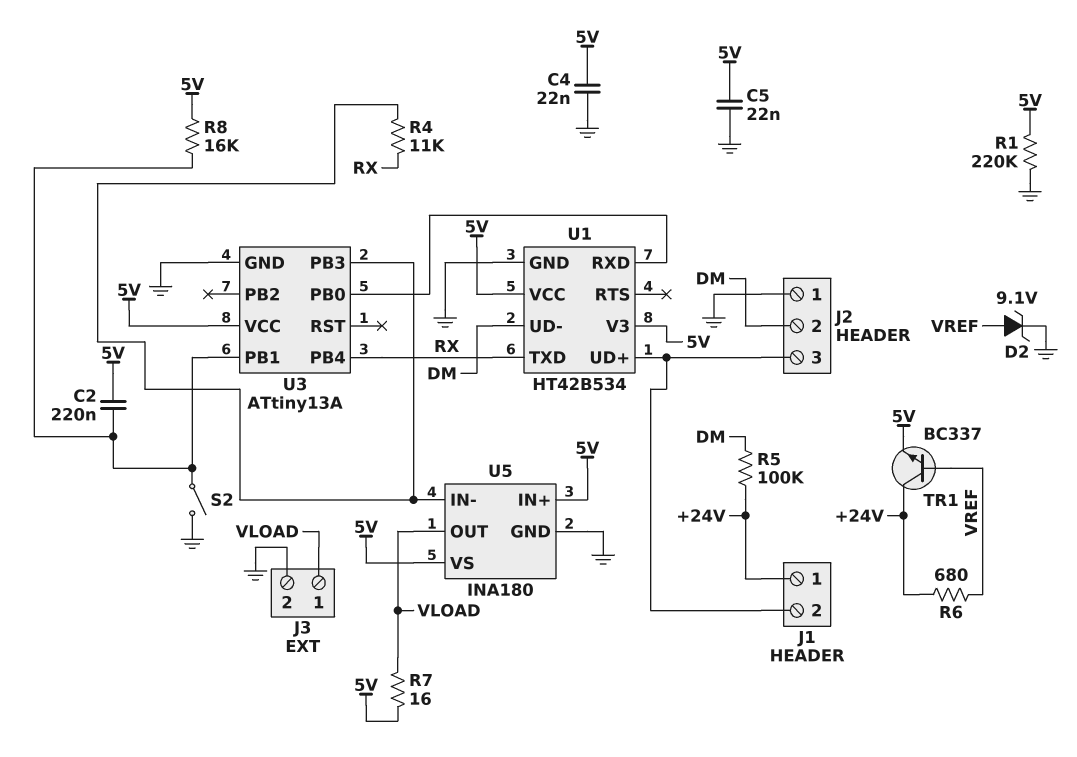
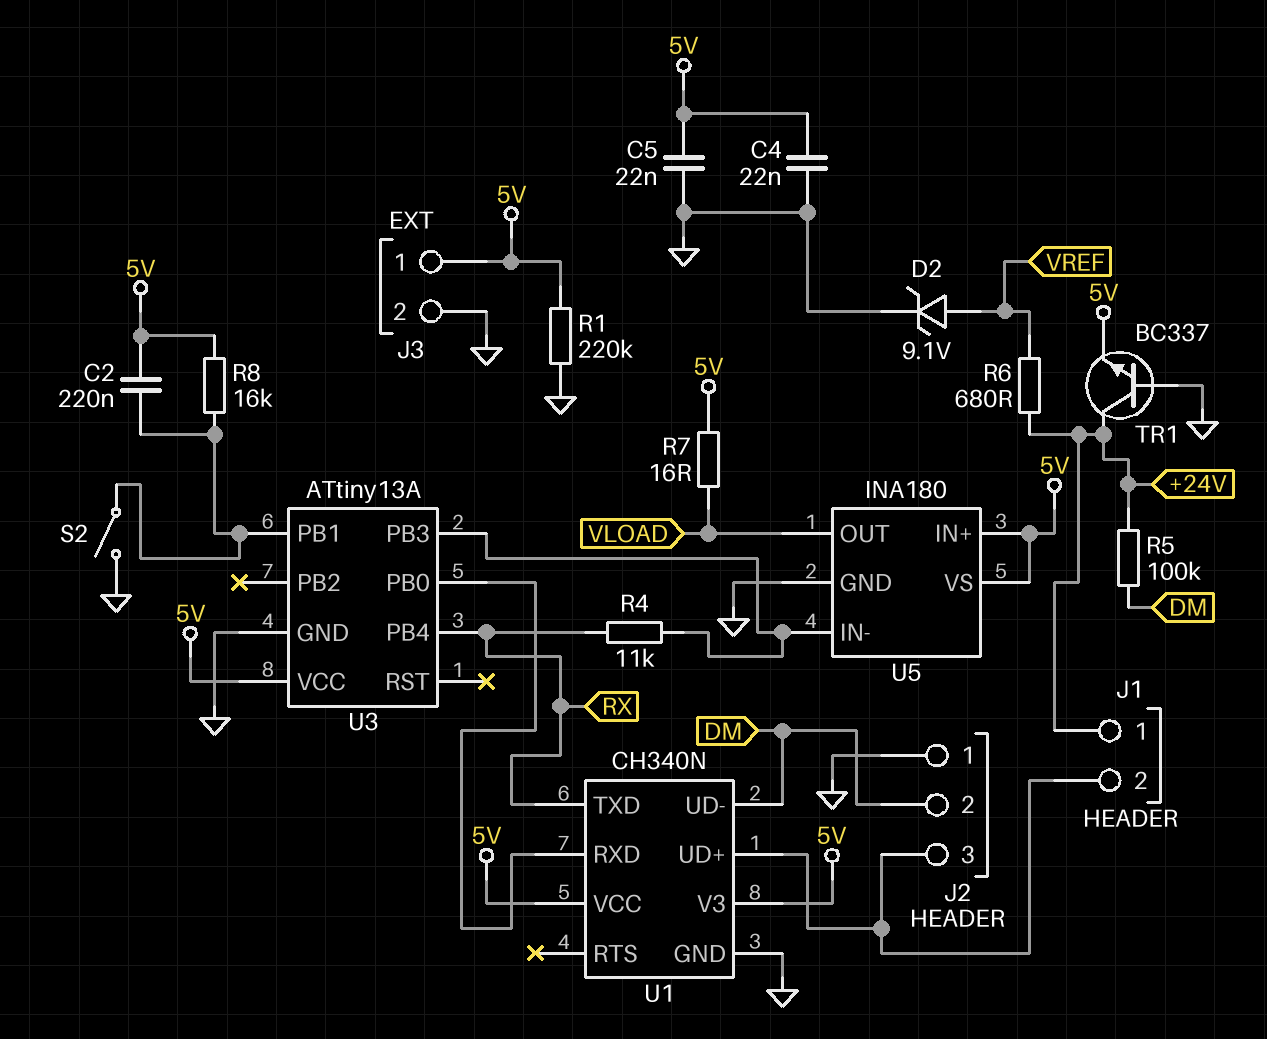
J3 pin 1: VLOAD -> 5V
TR1: NPN BC337 (B VREF, C +24V, E 5V) -> NPN BC337 (B GND, C +24V, E 5V)
U1: HT42B534 -> CH340N

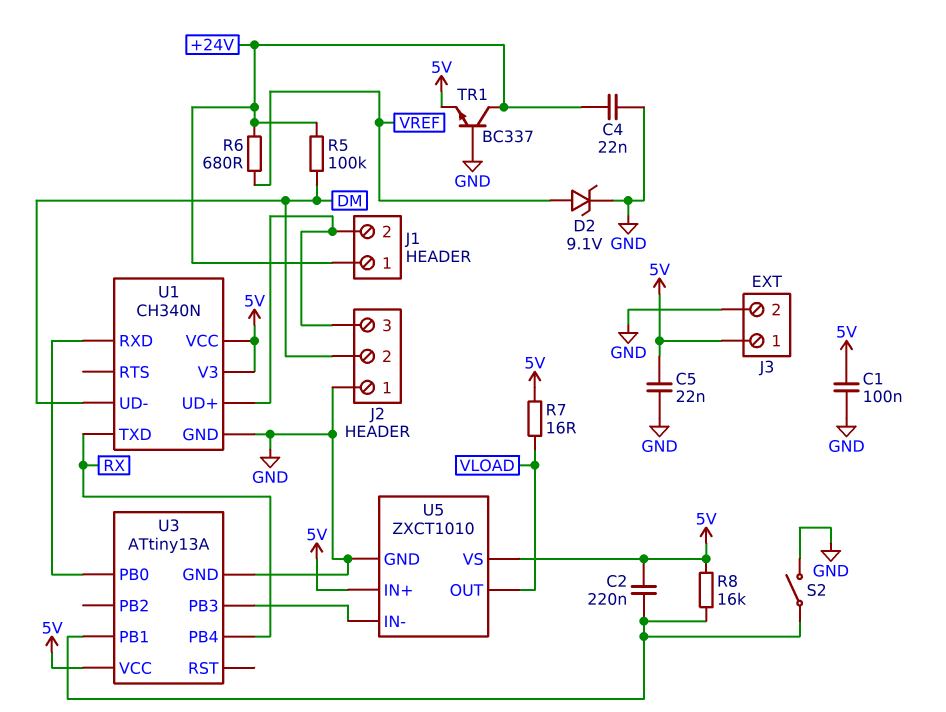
C1: none -> 100nF (5V, GND)
C4: 22nF (5V, GND) -> 22nF (+24V, GND)
R1: 220k (5V, GND) -> none
R4: 11k (RX, U3/PB3) -> none
U5: INA180 -> ZXCT1010

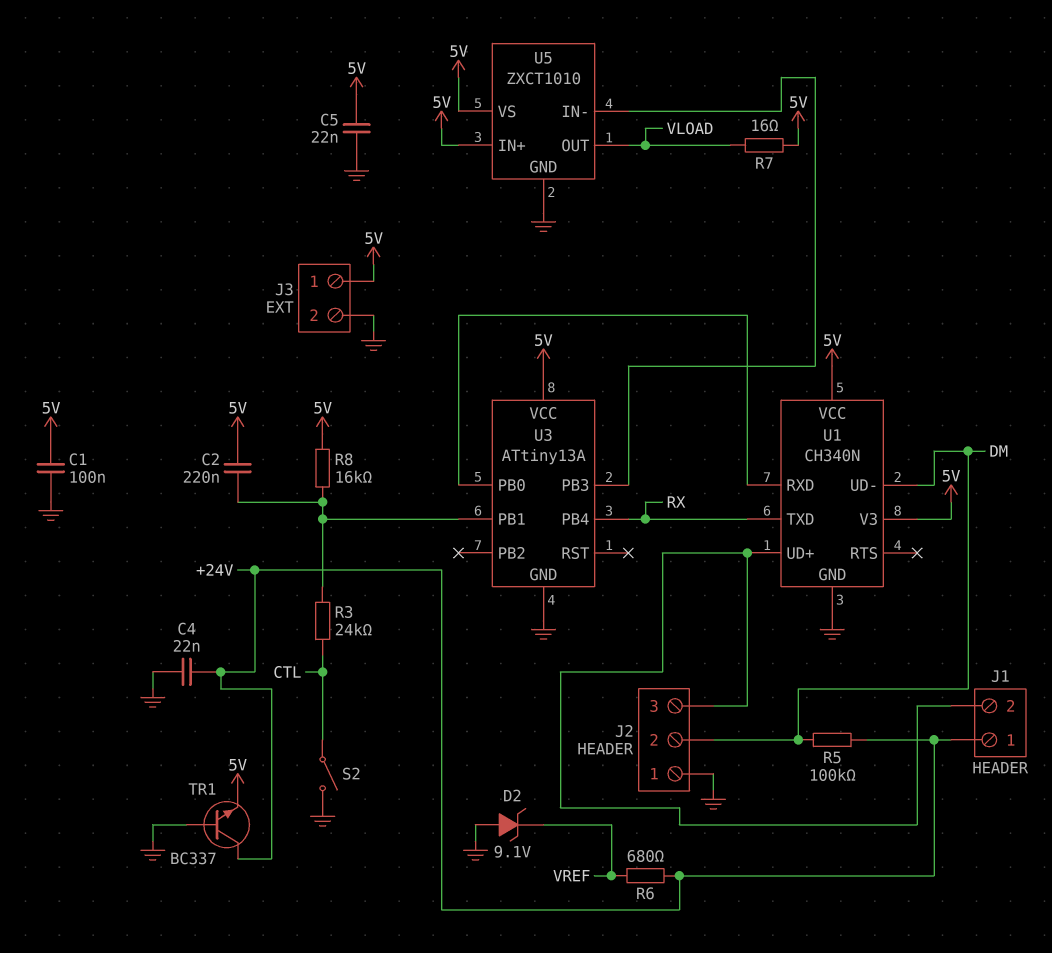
D2: zener 9.1V (A VREF, K GND) -> zener 9.1V (A GND, K VREF)
R3: none -> 24k (CTL, U3/PB1)
S2: switch (GND, U3/PB1) -> switch (CTL, GND)

